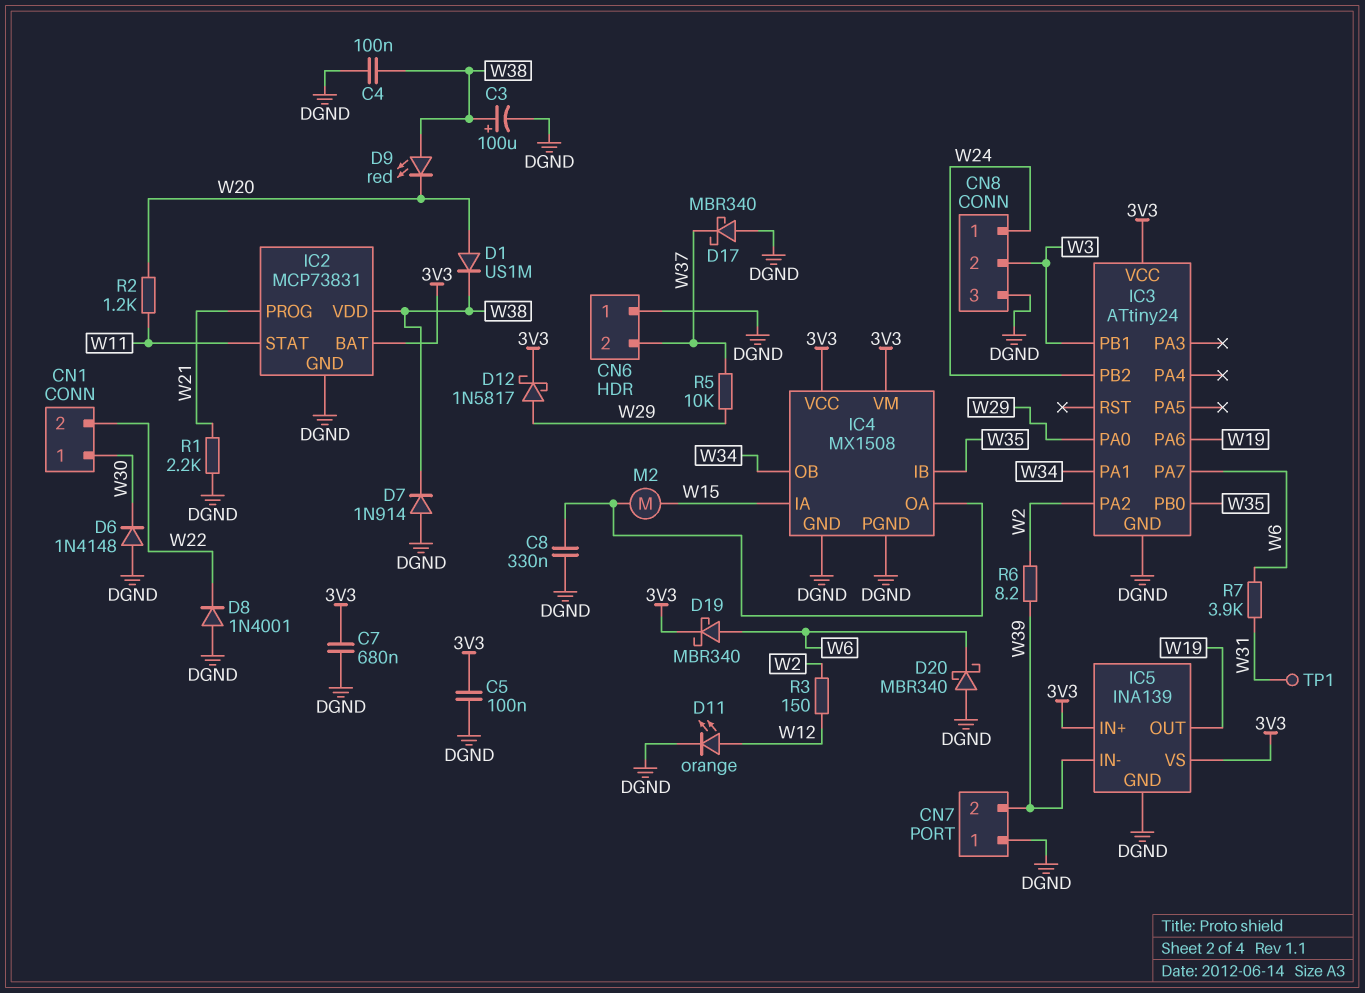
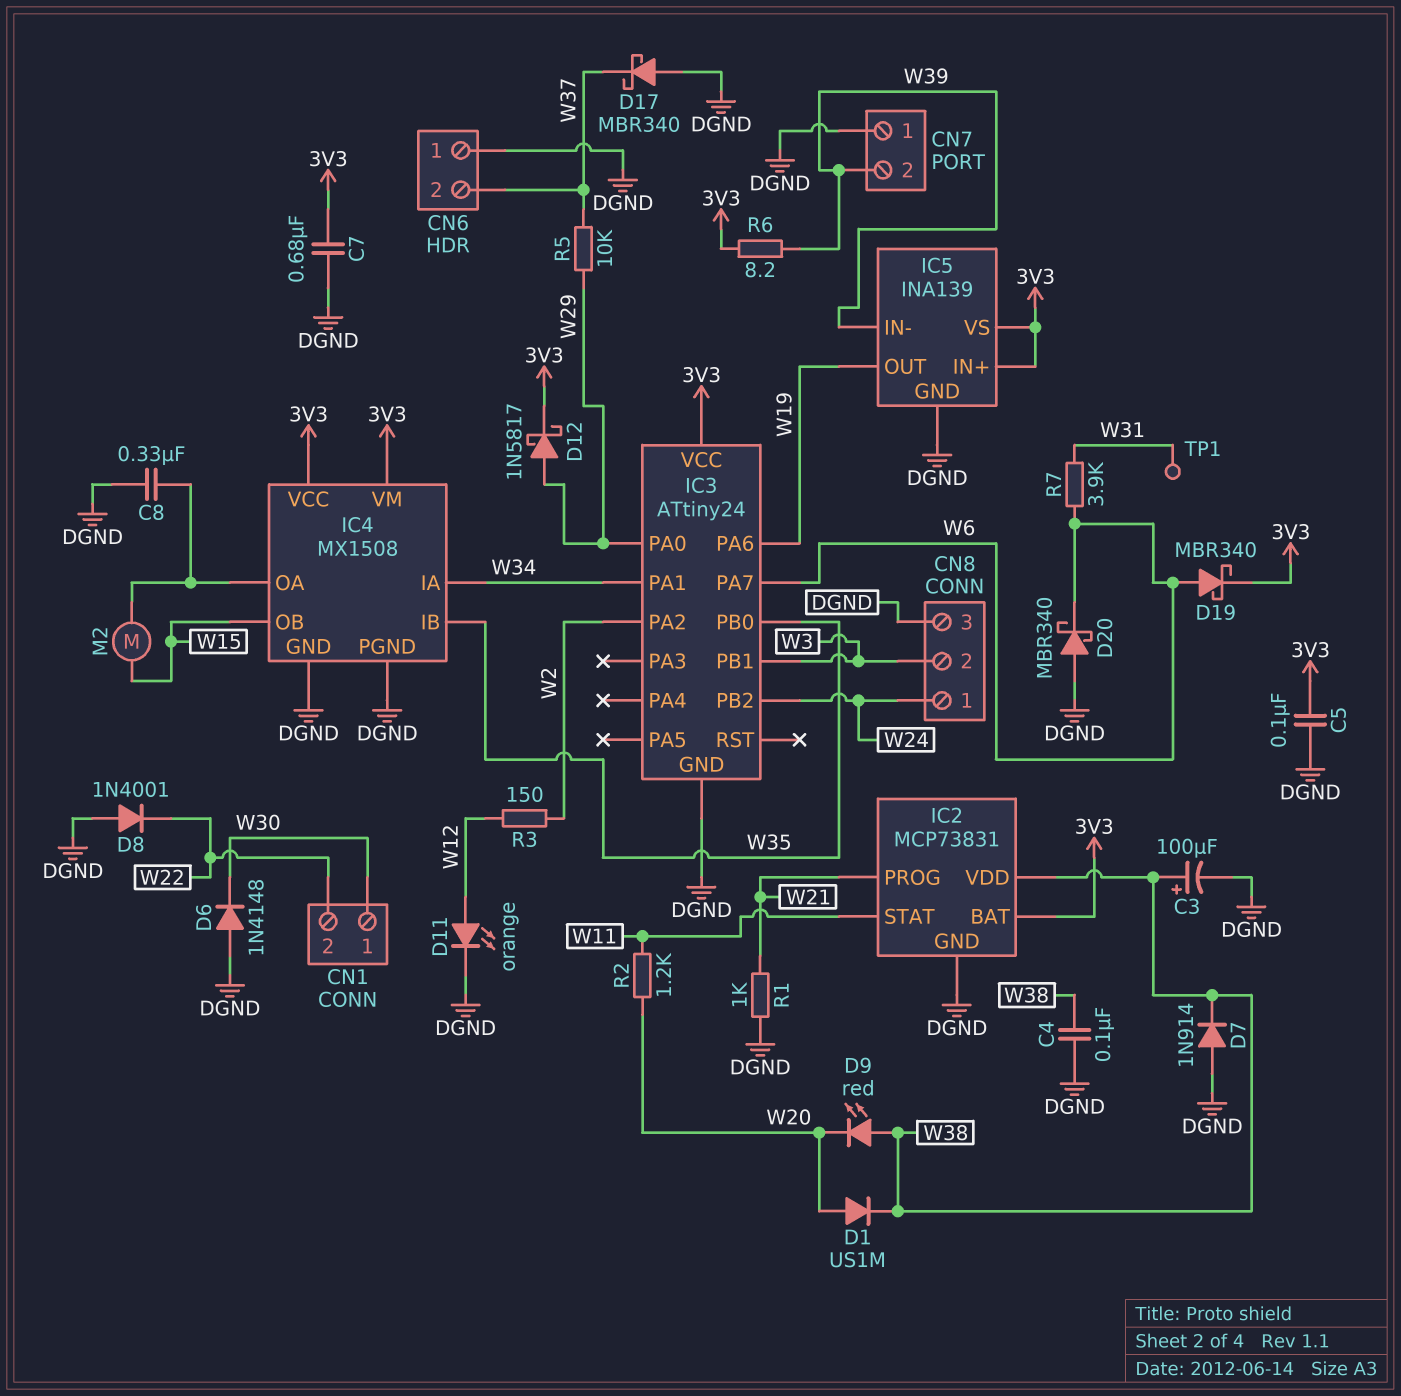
IC4 pin IA: W15 -> W34
IC4 pin OB: W34 -> W15
R1: 2.2k (DGND, W21) -> 1k (DGND, W21)
R6: 8.2 (W2, W39) -> 8.2 (3V3, W39)

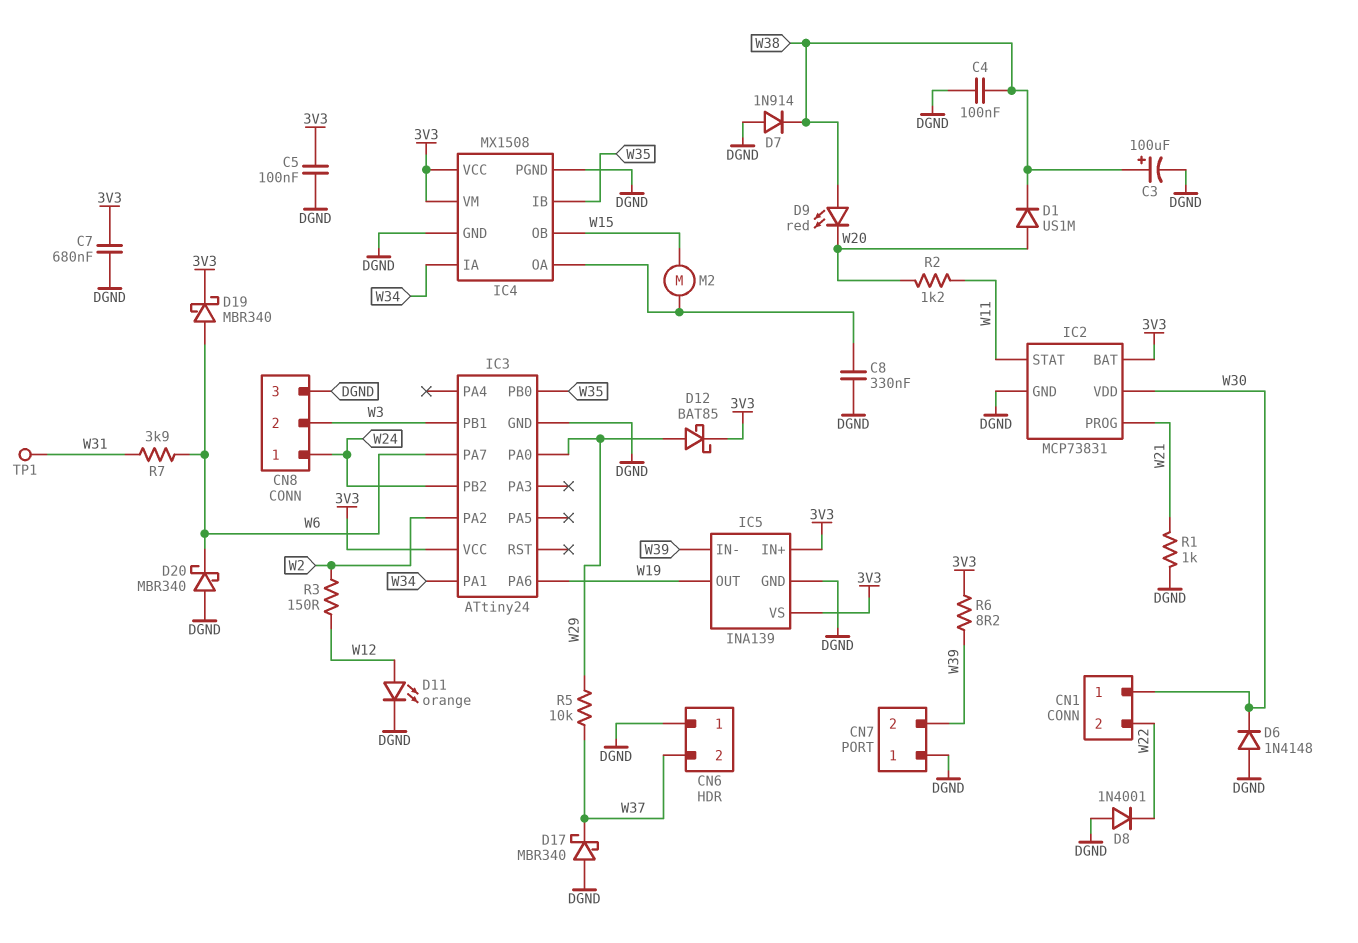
D12: schottky 1N5817 (A W29, K 3V3) -> schottky BAT85 (A W29, K 3V3)
IC2 pin VDD: W38 -> W30

